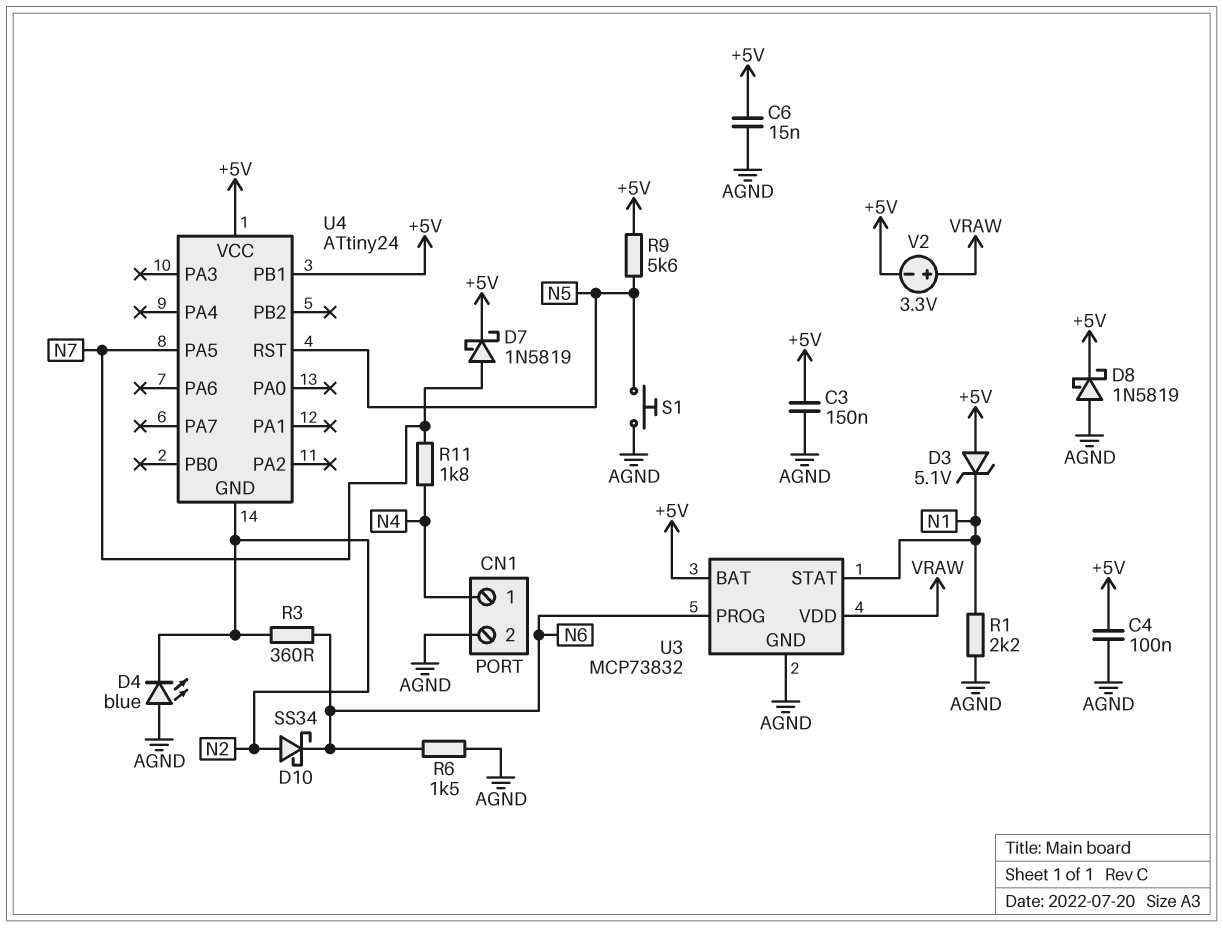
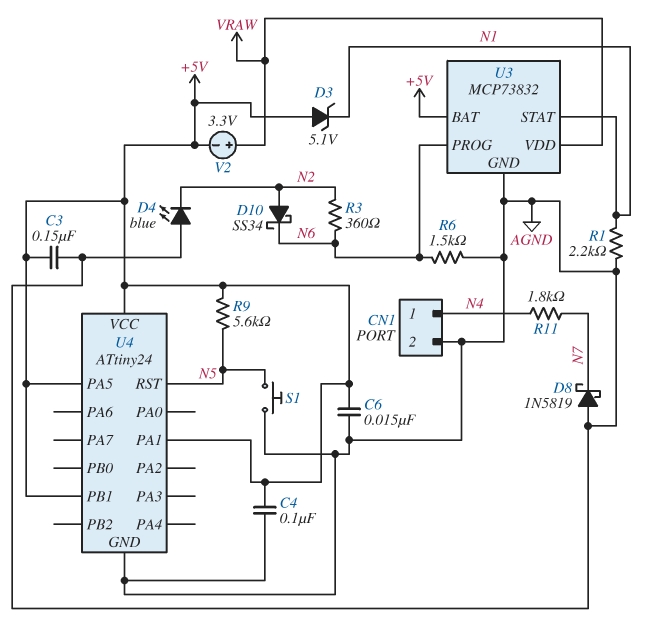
D7: schottky 1N5819 (A N7, K +5V) -> none
D8: schottky 1N5819 (A AGND, K +5V) -> schottky 1N5819 (A AGND, K N7)
U4 pin GND: N2 -> AGND
U4 pin PA1: none -> +5V
U4 pin PA5: N7 -> +5V

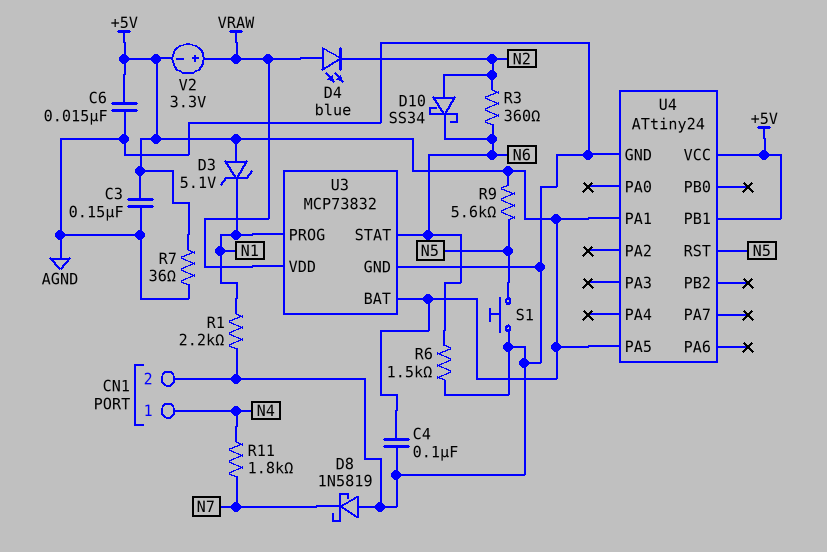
D4: LED blue (A AGND, K N2) -> LED blue (A VRAW, K N2)
R7: none -> 36 (+5V, AGND)
U3 pin PROG: N6 -> N1
U3 pin STAT: N1 -> N6

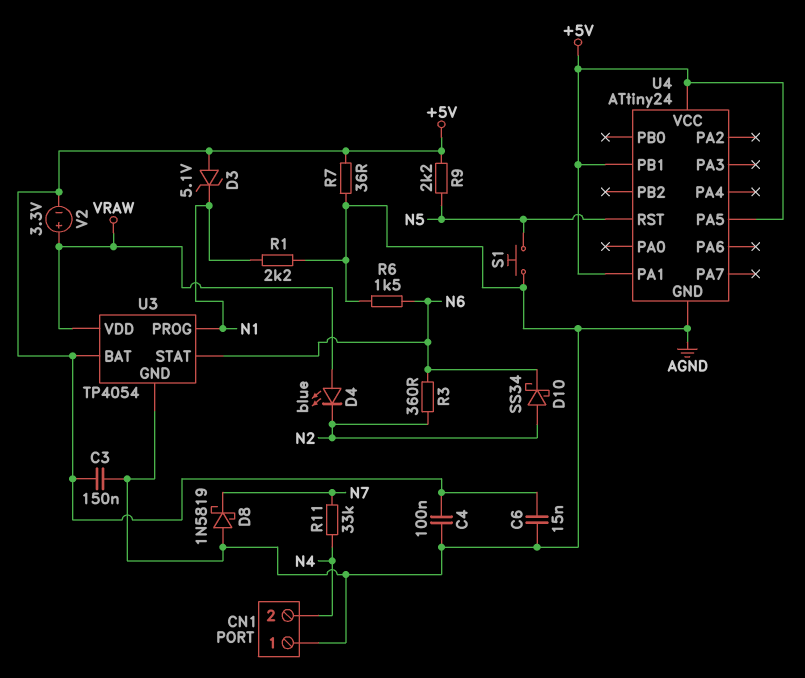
CN1 pin 1: N4 -> AGND
CN1 pin 2: AGND -> N4
R9: 5.6k (+5V, N5) -> 2.2k (+5V, N5)
R11: 1.8k (N4, N7) -> 33k (N4, N7)
U3: MCP73832 -> TP4054

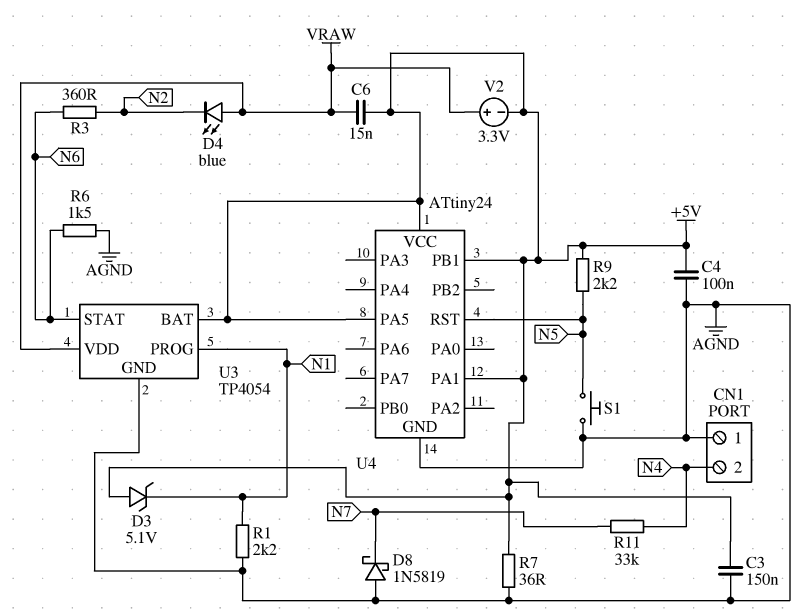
C6: 15nF (+5V, AGND) -> 15nF (+5V, VRAW)
D10: schottky SS34 (A N2, K N6) -> none

